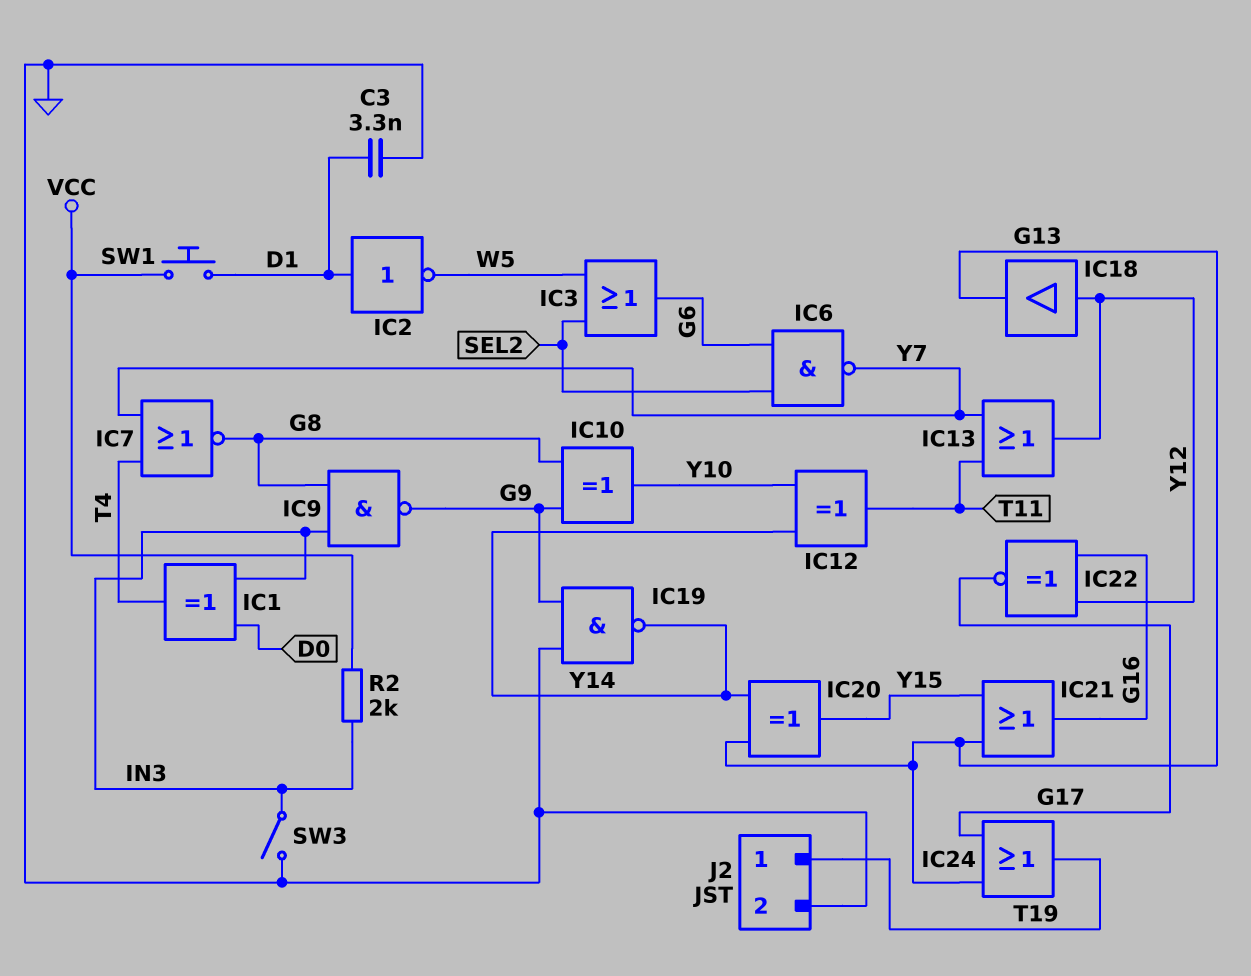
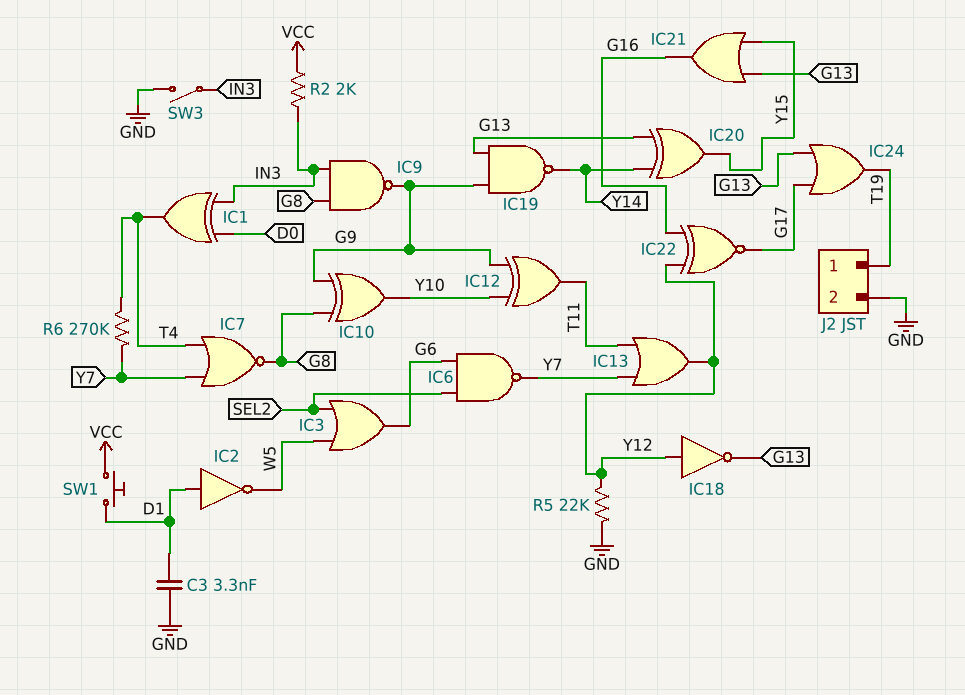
IC12: XOR (in Y10, in Y14, out T11) -> XOR (in G9, in Y10, out T11)
IC18: buffer (in Y12, out G13) -> NOT (in Y12, out G13)
IC19: NAND (in G9, in GND, out Y14) -> NAND (in G9, in G13, out Y14)
R5: none -> 22k (GND, Y12)
R6: none -> 270k (T4, Y7)

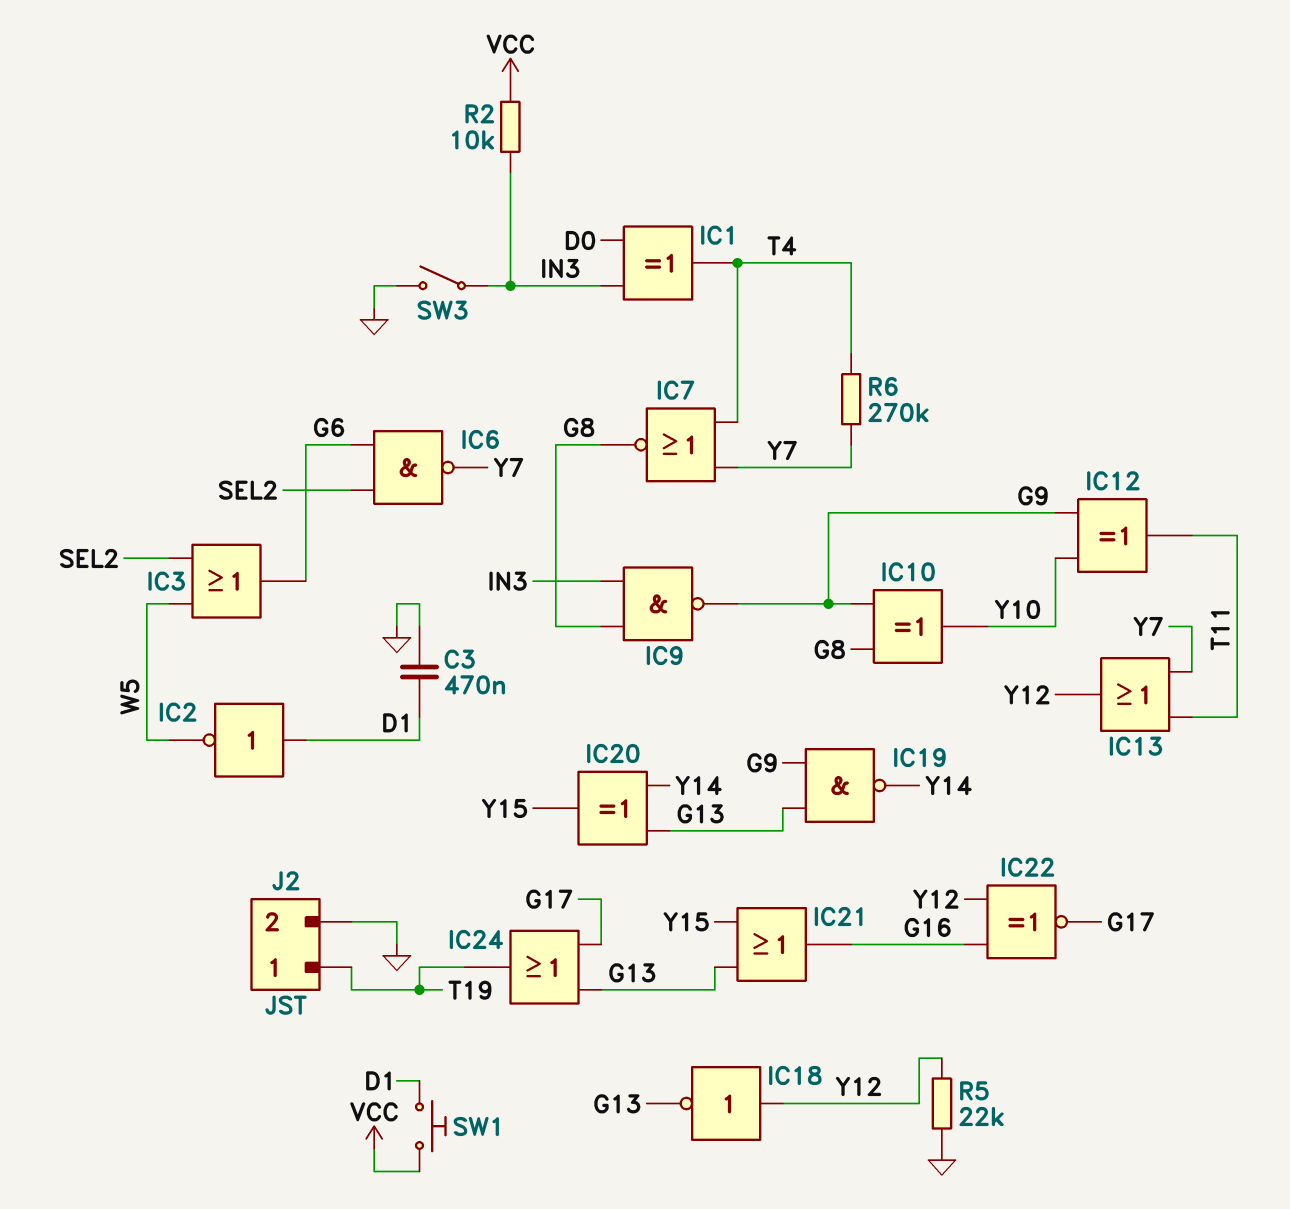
C3: 3.3nF (D1, GND) -> 470nF (D1, GND)
R2: 2k (IN3, VCC) -> 10k (IN3, VCC)

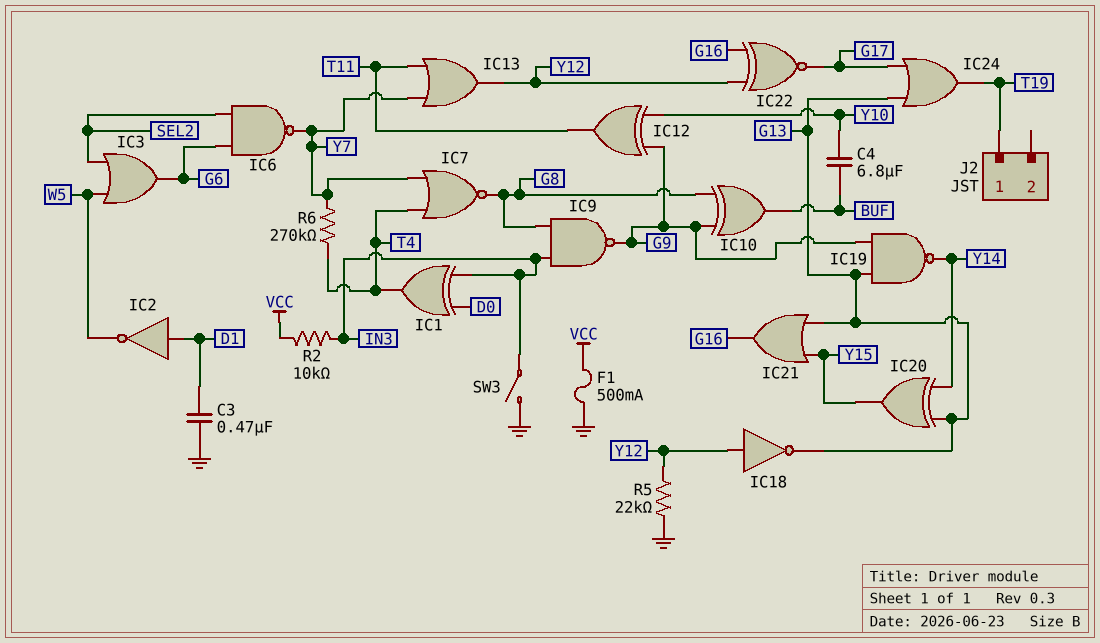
C4: none -> 6.8uF (BUF, Y10)
F1: none -> 500mA (GND, VCC)
IC10: XOR (in G8, in G9, out Y10) -> XOR (in G8, in G9, out BUF)
J2 pin 2: GND -> none
SW1: button (D1, VCC) -> none

